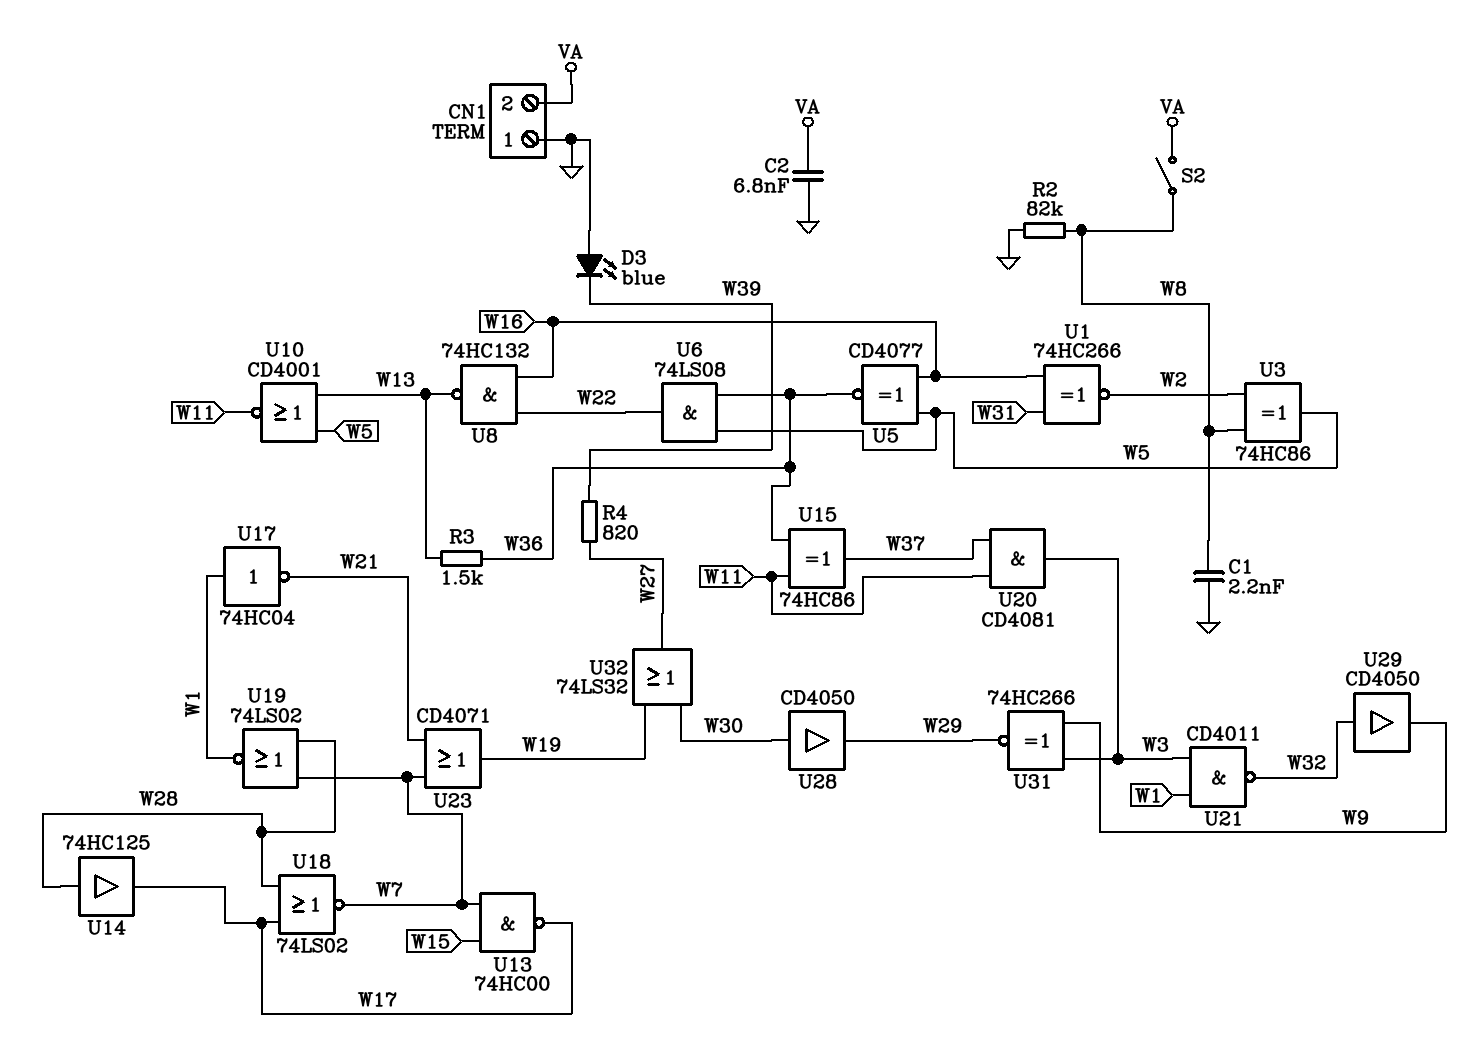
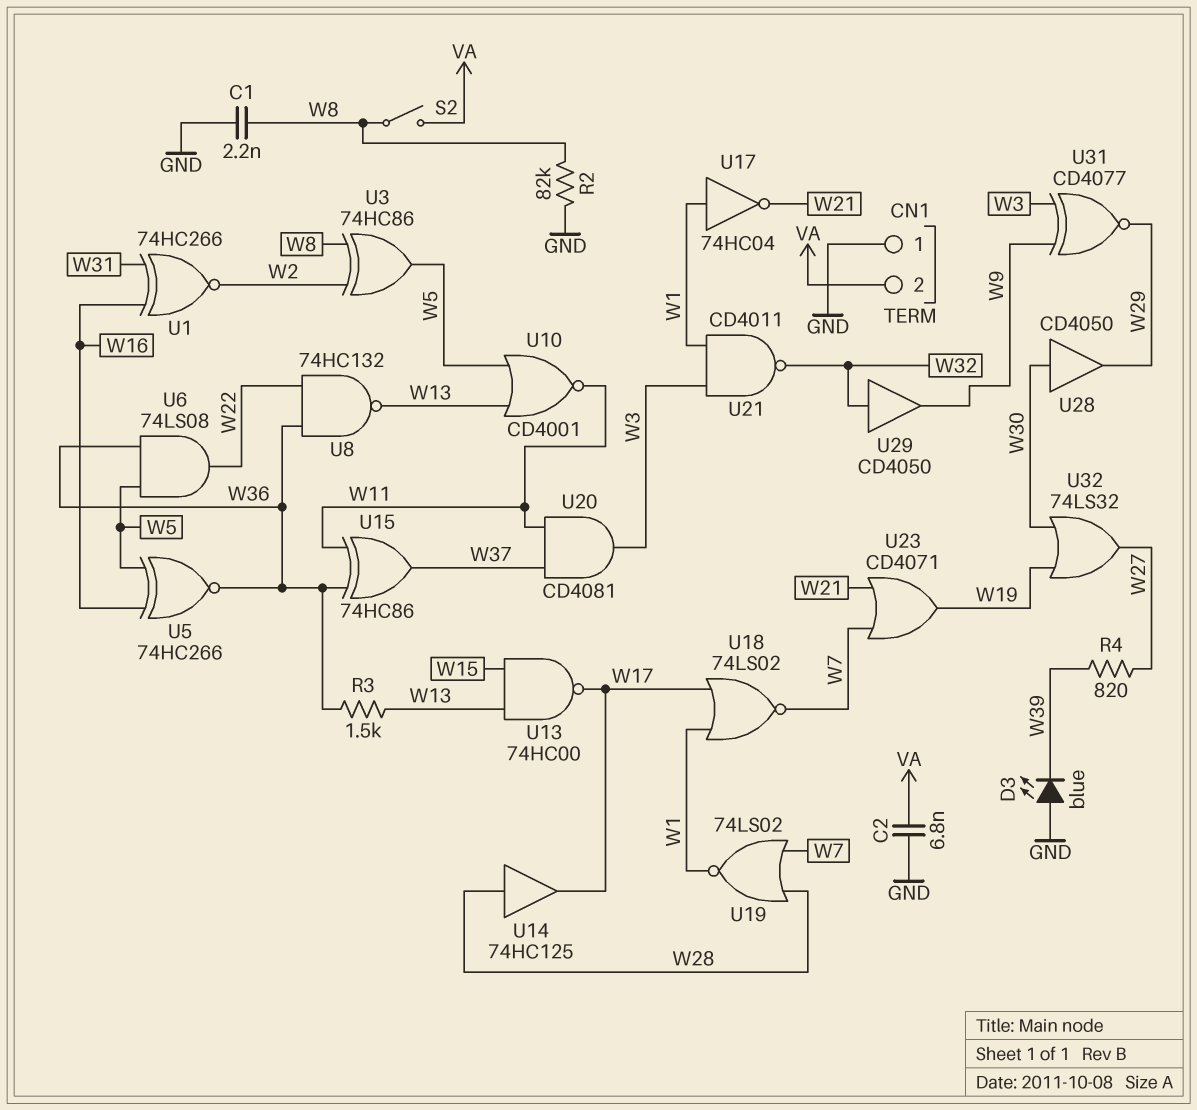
U5: XNOR CD4077 (in W5, in W16, out W36) -> XNOR 74HC266 (in W5, in W16, out W36)
U8: NAND 74HC132 (in W16, in W22, out W13) -> NAND 74HC132 (in W22, in W36, out W13)
U13: NAND 74HC00 (in W7, in W15, out W17) -> NAND 74HC00 (in W13, in W15, out W17)
U18: NOR 74LS02 (in W17, in W28, out W7) -> NOR 74LS02 (in W1, in W17, out W7)
U31: XNOR 74HC266 (in W3, in W9, out W29) -> XNOR CD4077 (in W3, in W9, out W29)

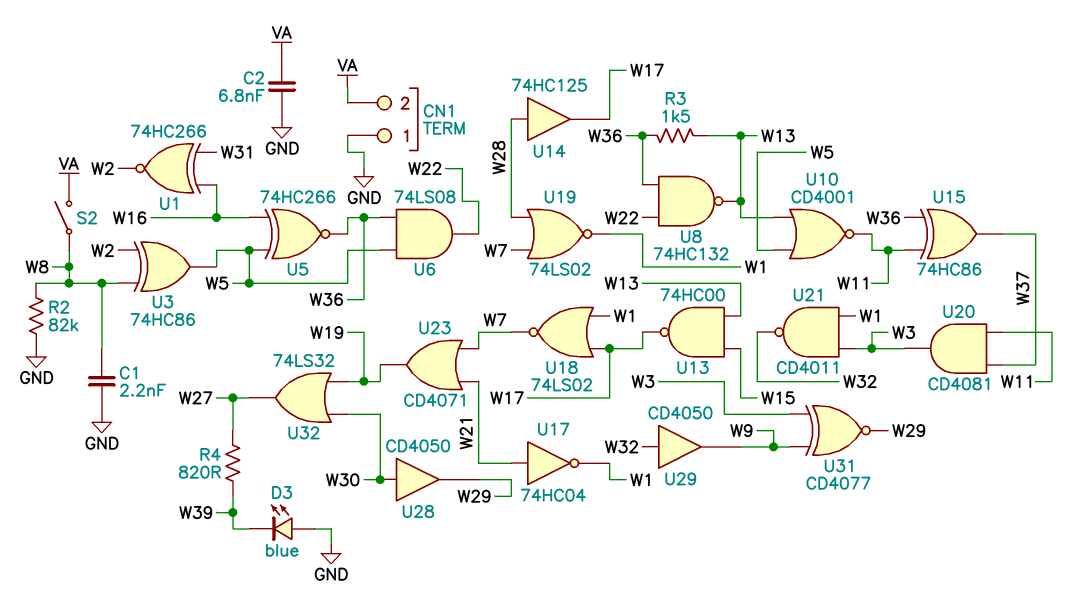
U17: NOT 74HC04 (in W1, out W21) -> NOT 74HC04 (in W21, out W1)

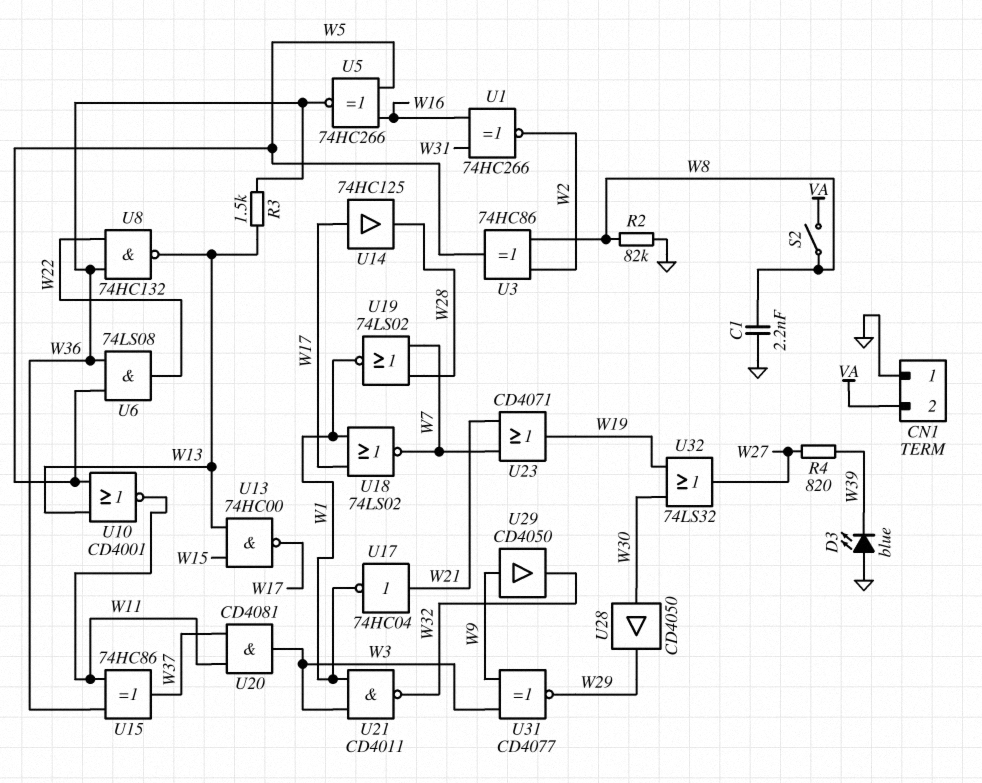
C2: 6.8nF (GND, VA) -> none
U14: buffer 74HC125 (in W28, out W17) -> buffer 74HC125 (in W17, out W28)
U29: buffer CD4050 (in W32, out W9) -> buffer CD4050 (in W9, out W32)

